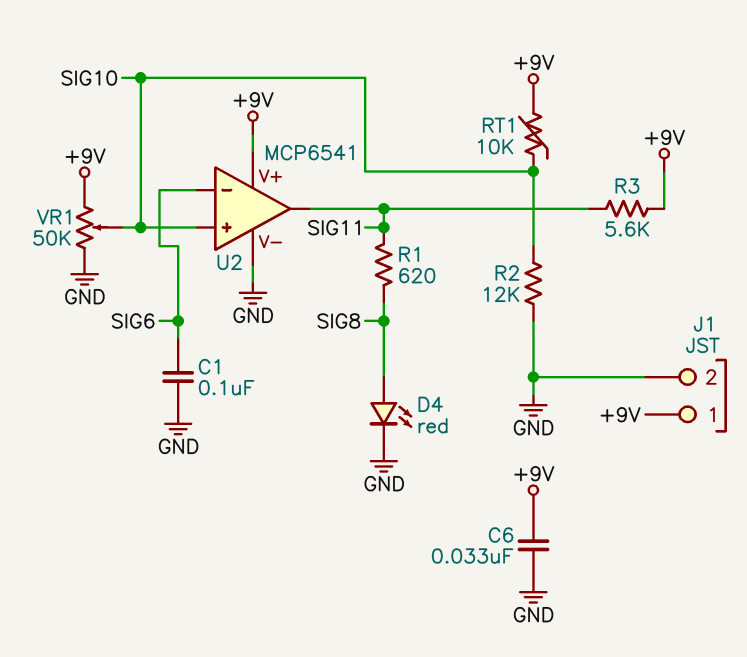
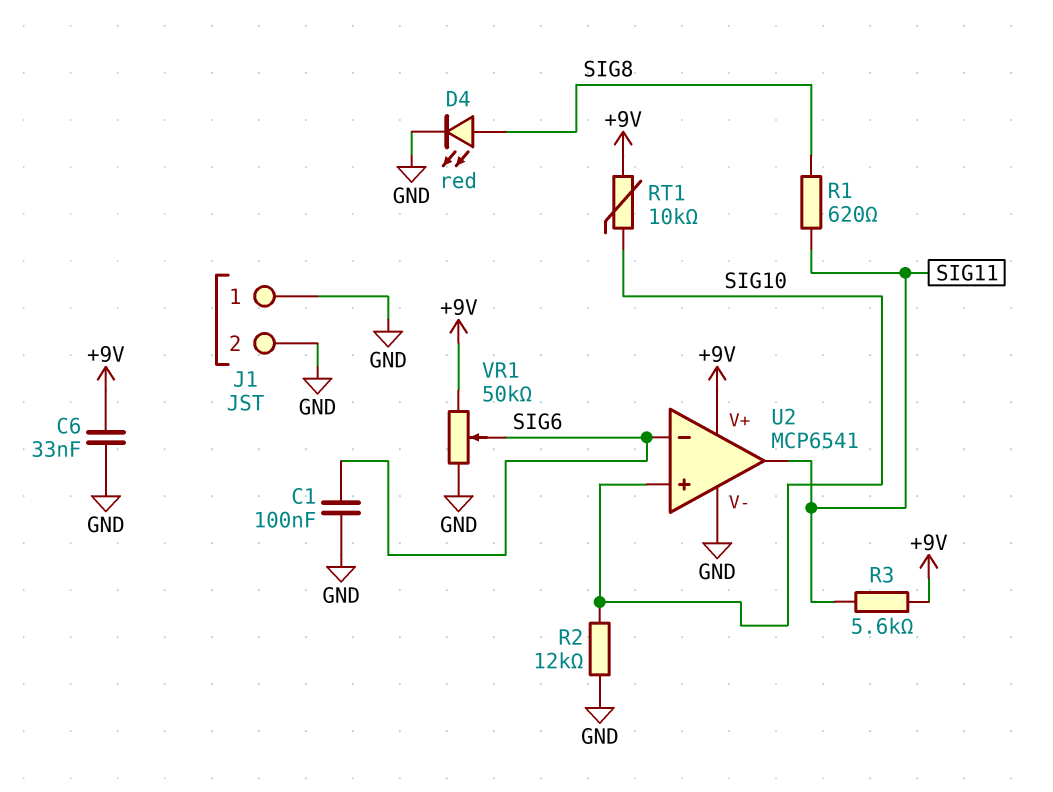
J1 pin 1: +9V -> GND
VR1: 50k (+9V, GND, wiper SIG10) -> 50k (+9V, GND, wiper SIG6)

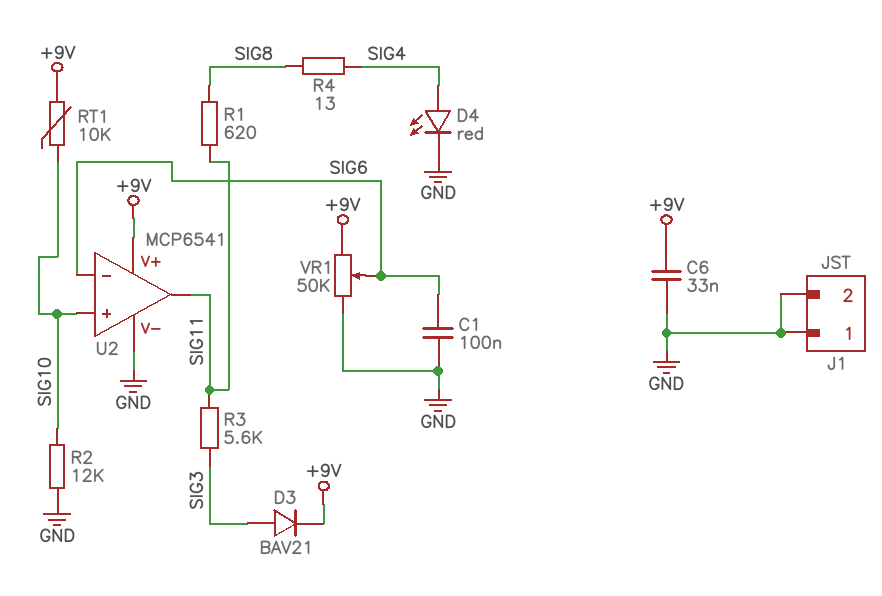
D3: none -> diode BAV21 (A SIG3, K +9V)
D4: LED red (A SIG8, K GND) -> LED red (A SIG4, K GND)
R3: 5.6k (+9V, SIG11) -> 5.6k (SIG3, SIG11)
R4: none -> 13 (SIG4, SIG8)

